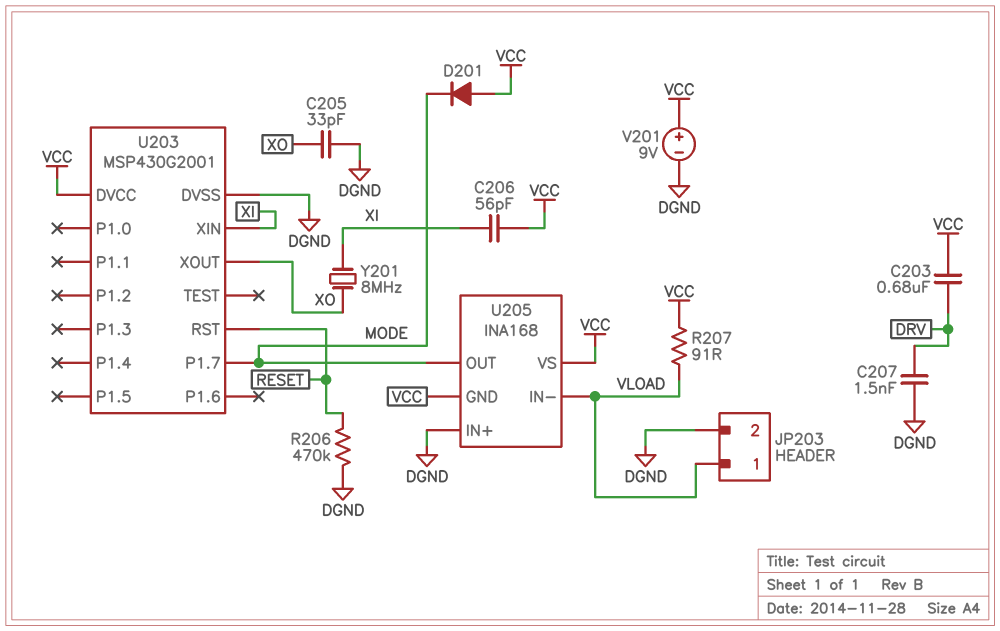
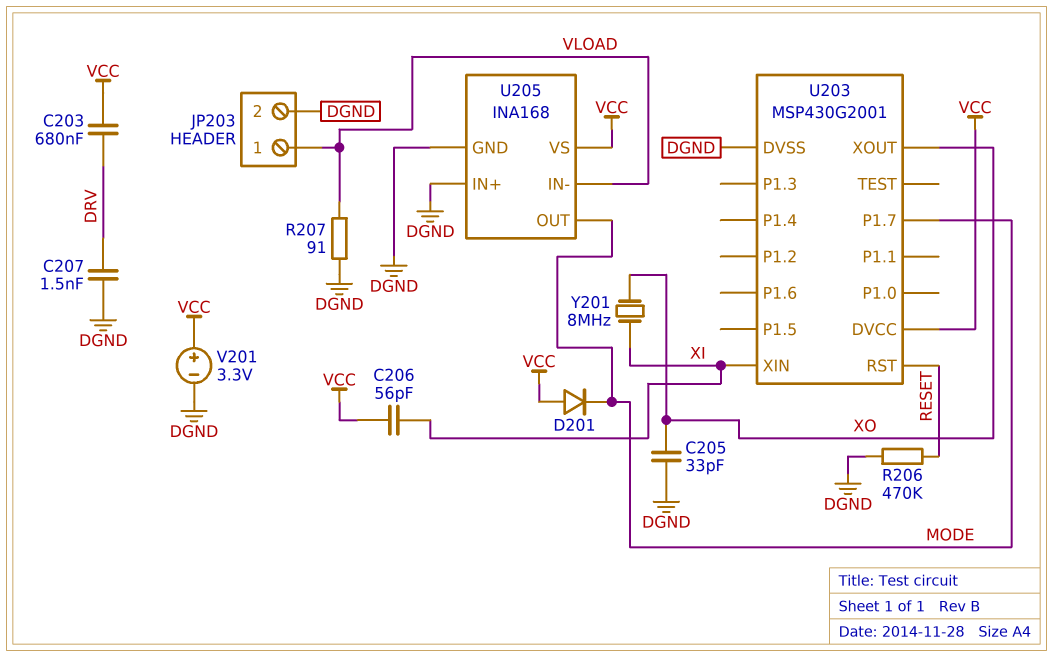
R207: 91 (VCC, VLOAD) -> 91 (DGND, VLOAD)
U205 pin GND: VCC -> DGND
V201: 9V (plus VCC, minus DGND) -> 3.3V (plus VCC, minus DGND)

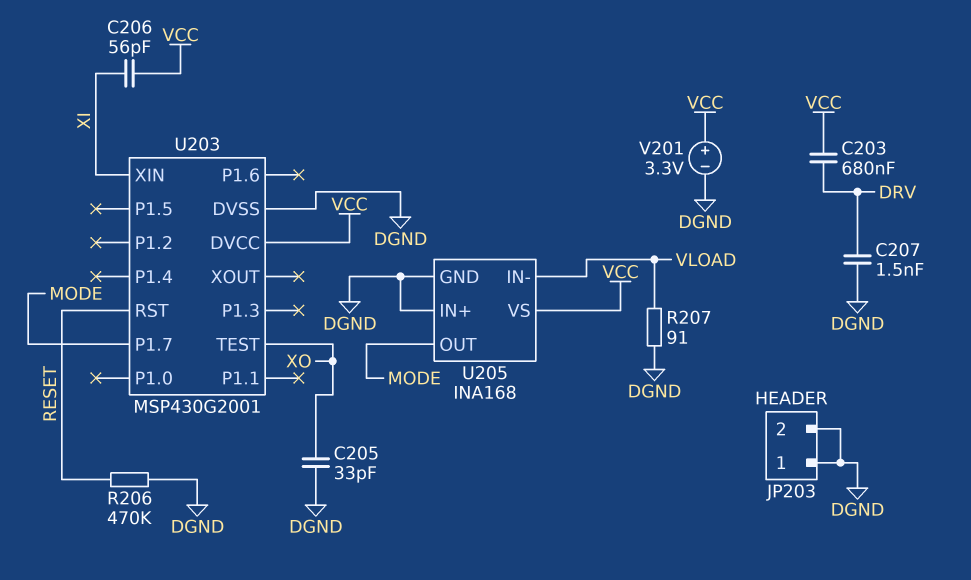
D201: diode (A VCC, K MODE) -> none
JP203 pin 1: VLOAD -> DGND
U203 pin TEST: none -> XO
U203 pin XOUT: XO -> none
Y201: 8MHz (XI, XO) -> none

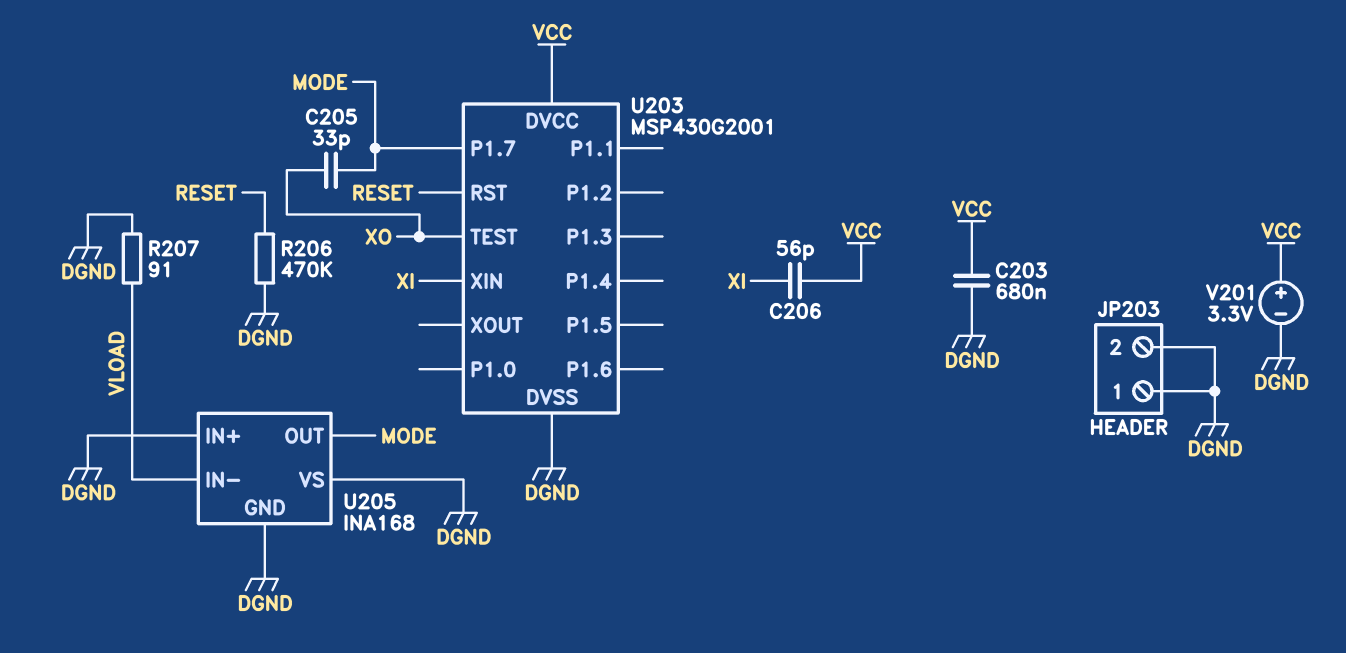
C203: 680nF (DRV, VCC) -> 680nF (DGND, VCC)
C205: 33pF (DGND, XO) -> 33pF (MODE, XO)
C207: 1.5nF (DGND, DRV) -> none
U205 pin VS: VCC -> DGND

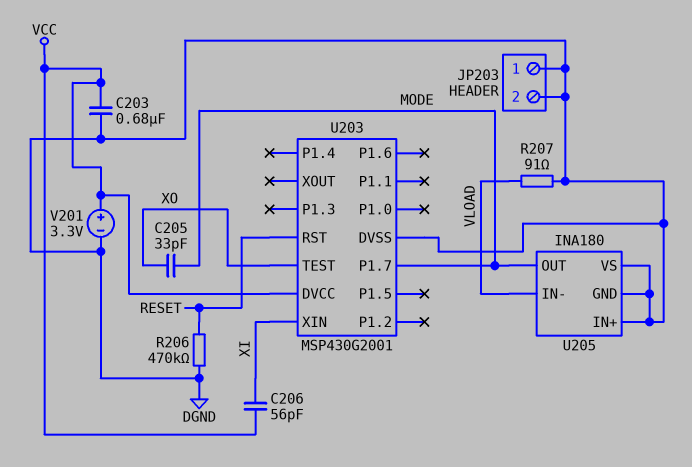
U205: INA168 -> INA180

